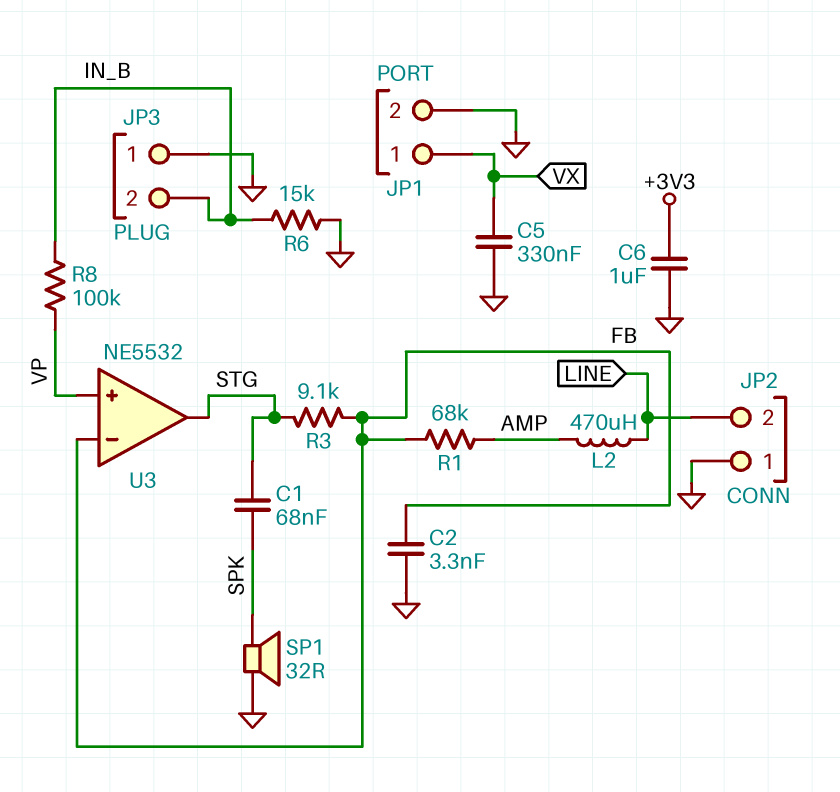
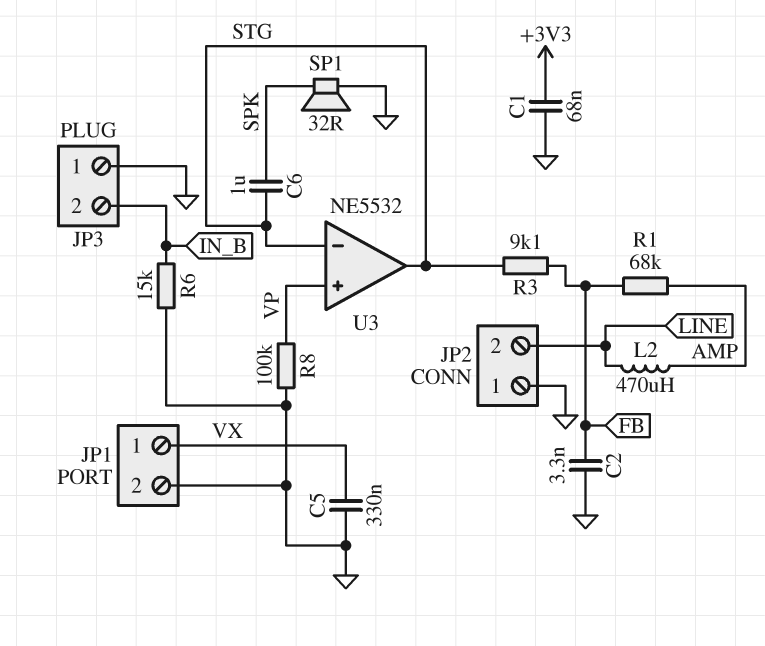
C1: 68nF (SPK, STG) -> 68nF (+3V3, GND)
C6: 1uF (+3V3, GND) -> 1uF (SPK, STG)
R8: 100k (IN_B, VP) -> 100k (GND, VP)
U3 pin in-: FB -> STG

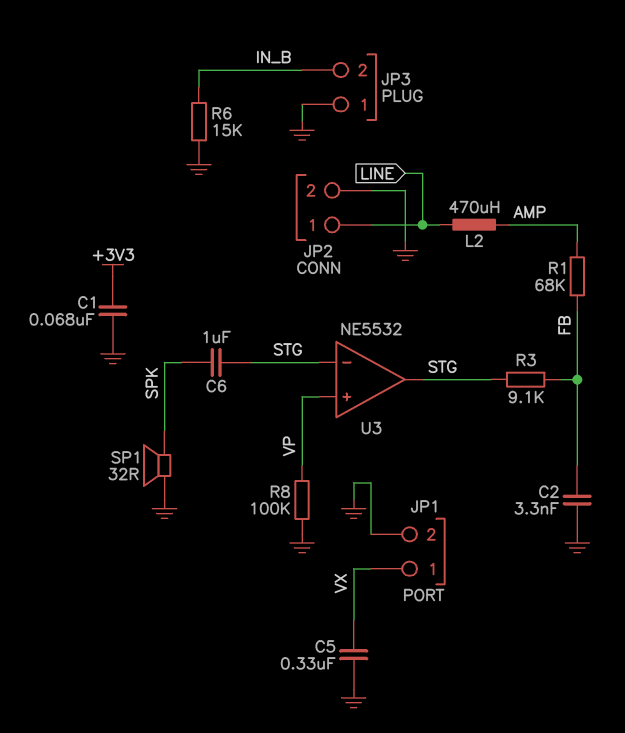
JP2 pin 1: GND -> LINE
JP2 pin 2: LINE -> GND

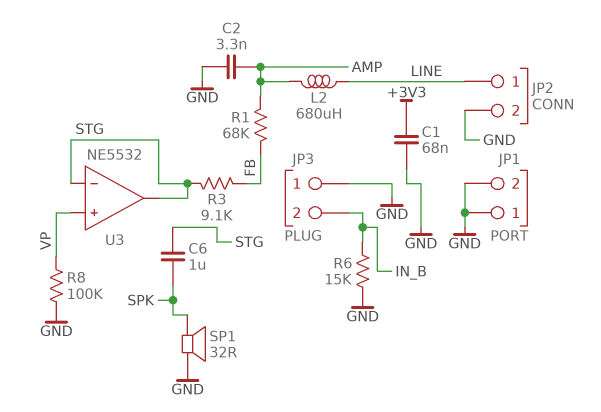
C2: 3.3nF (FB, GND) -> 3.3nF (AMP, GND)
C5: 330nF (GND, VX) -> none
JP1 pin 1: VX -> GND
L2: 470uH (AMP, LINE) -> 680uH (AMP, LINE)

